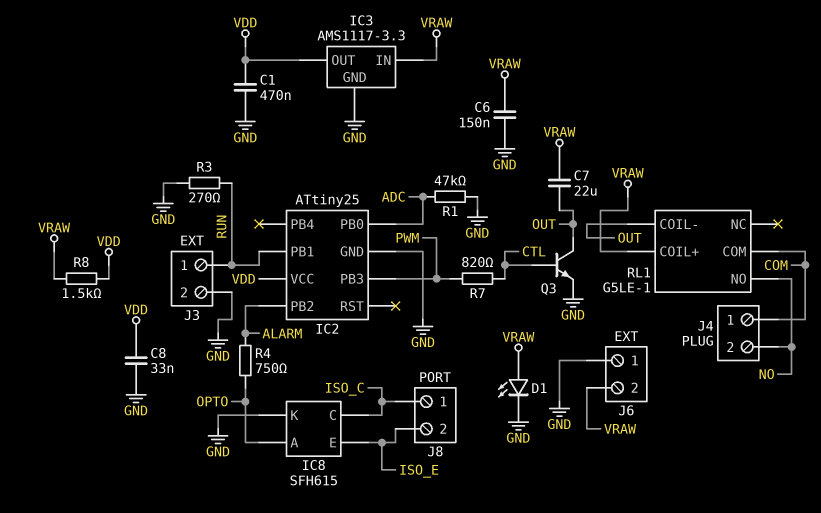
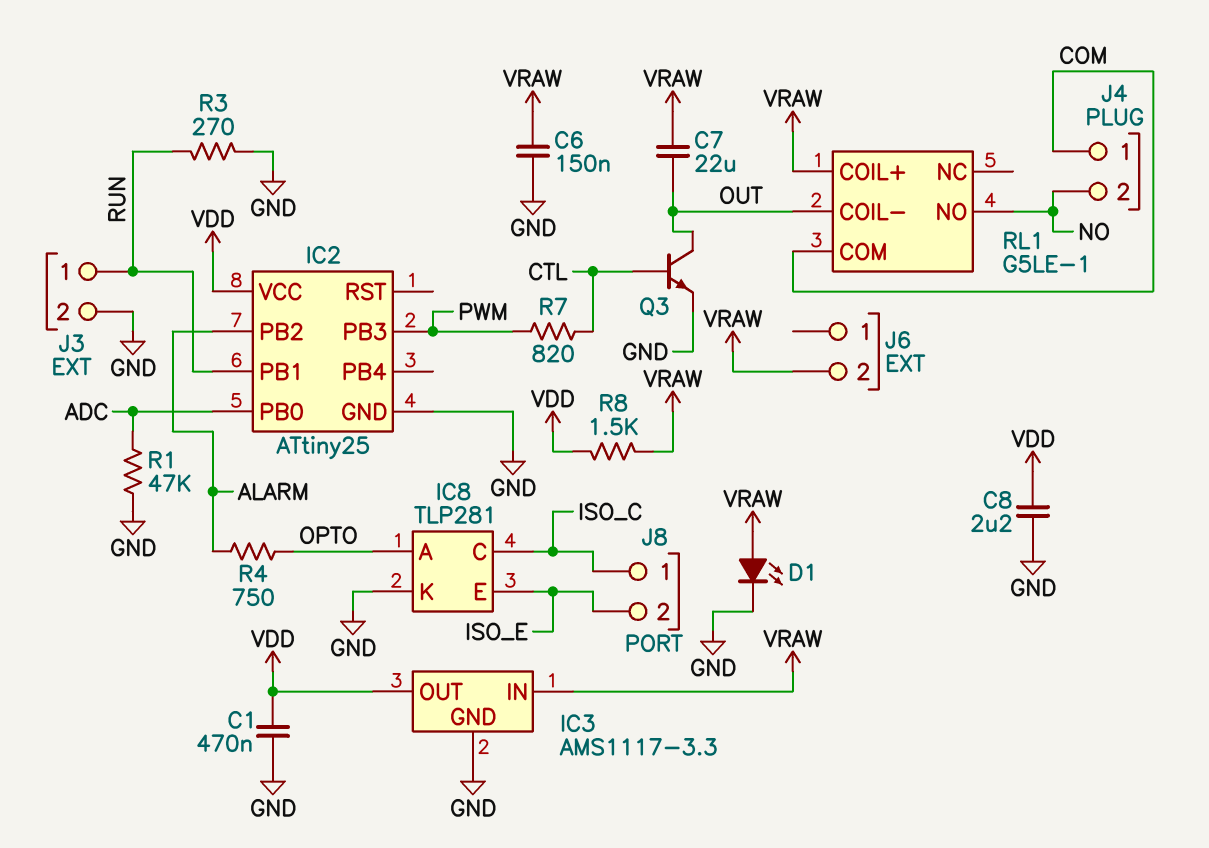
C8: 33nF (GND, VDD) -> 2.2uF (GND, VDD)
IC8: SFH615 -> TLP281
J6 pin 1: GND -> none

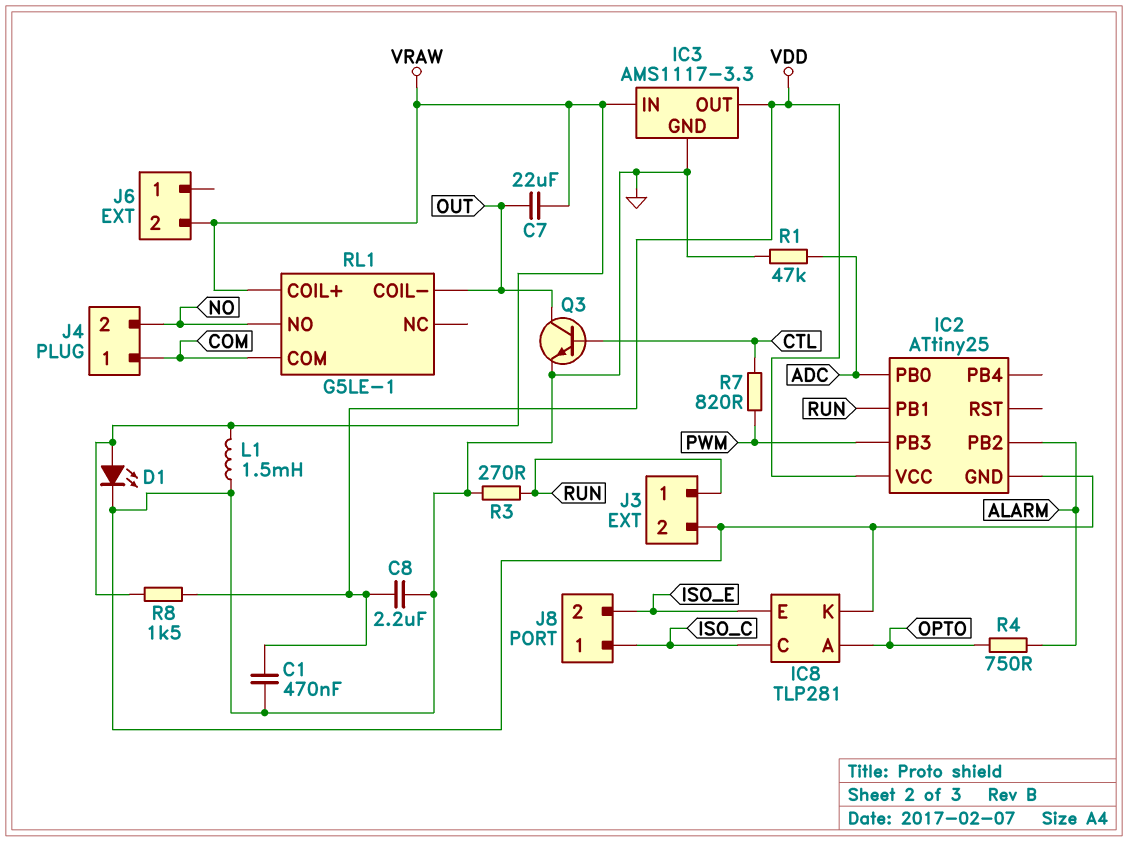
C6: 150nF (GND, VRAW) -> none
L1: none -> 1.5mH (GND, VRAW)

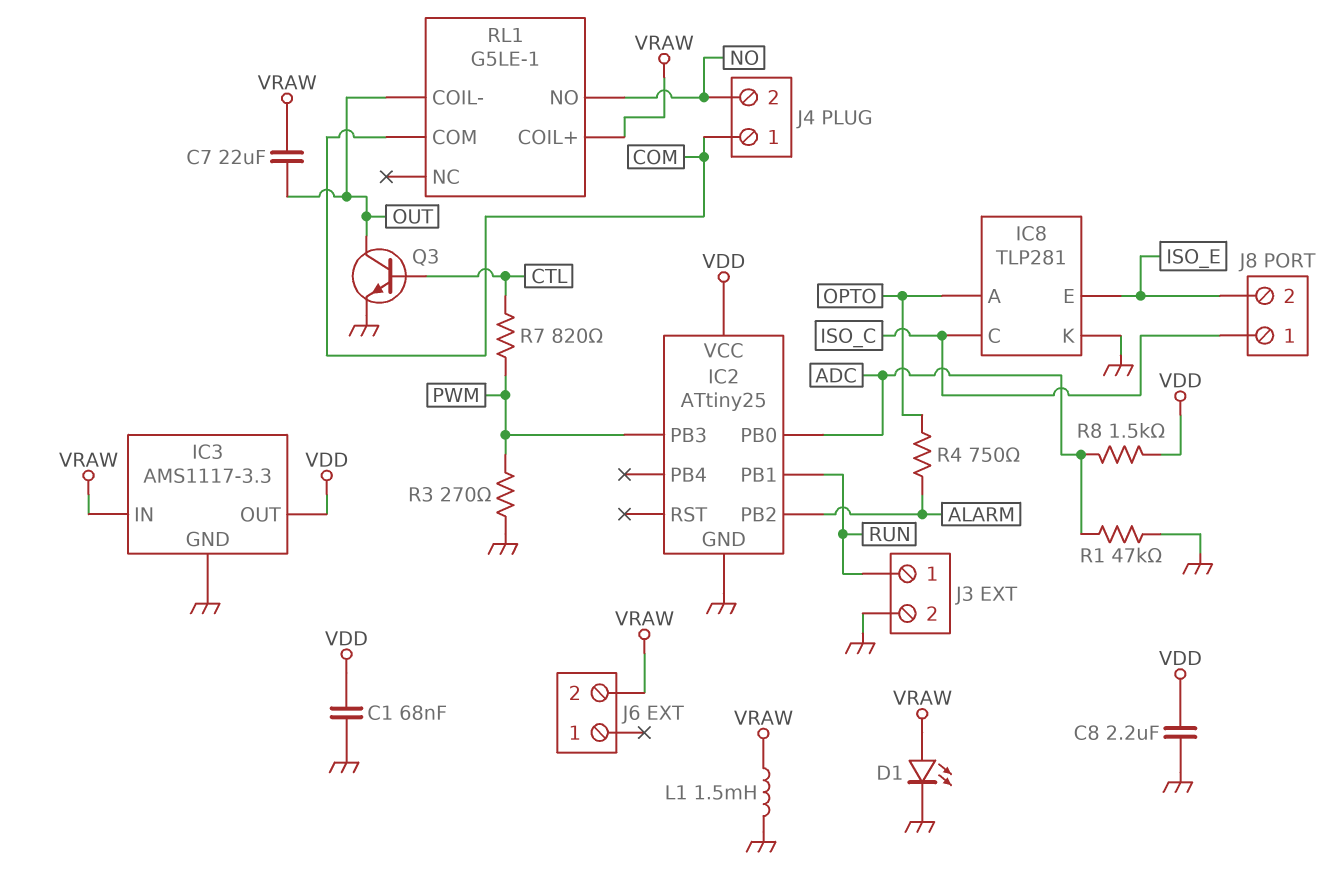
C1: 470nF (GND, VDD) -> 68nF (GND, VDD)
R3: 270 (GND, RUN) -> 270 (GND, PWM)
R8: 1.5k (VDD, VRAW) -> 1.5k (ADC, VDD)

